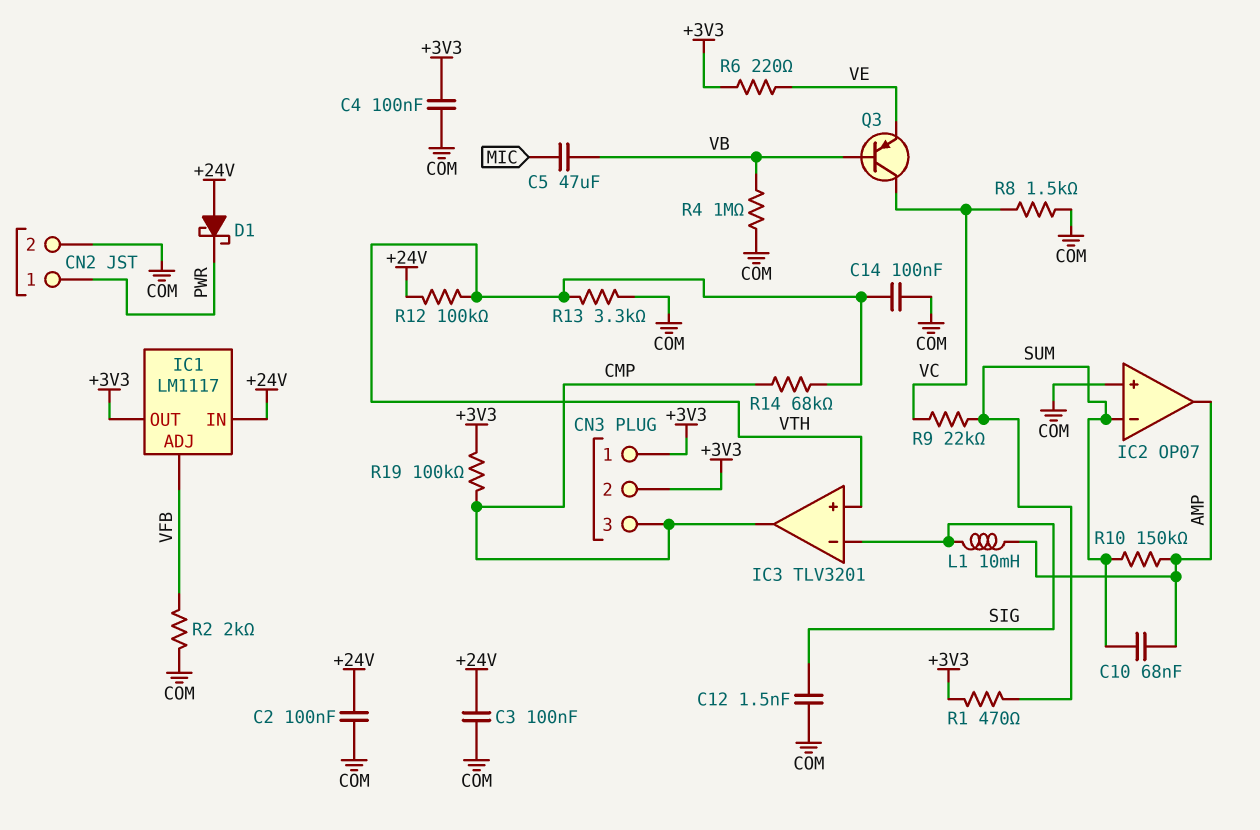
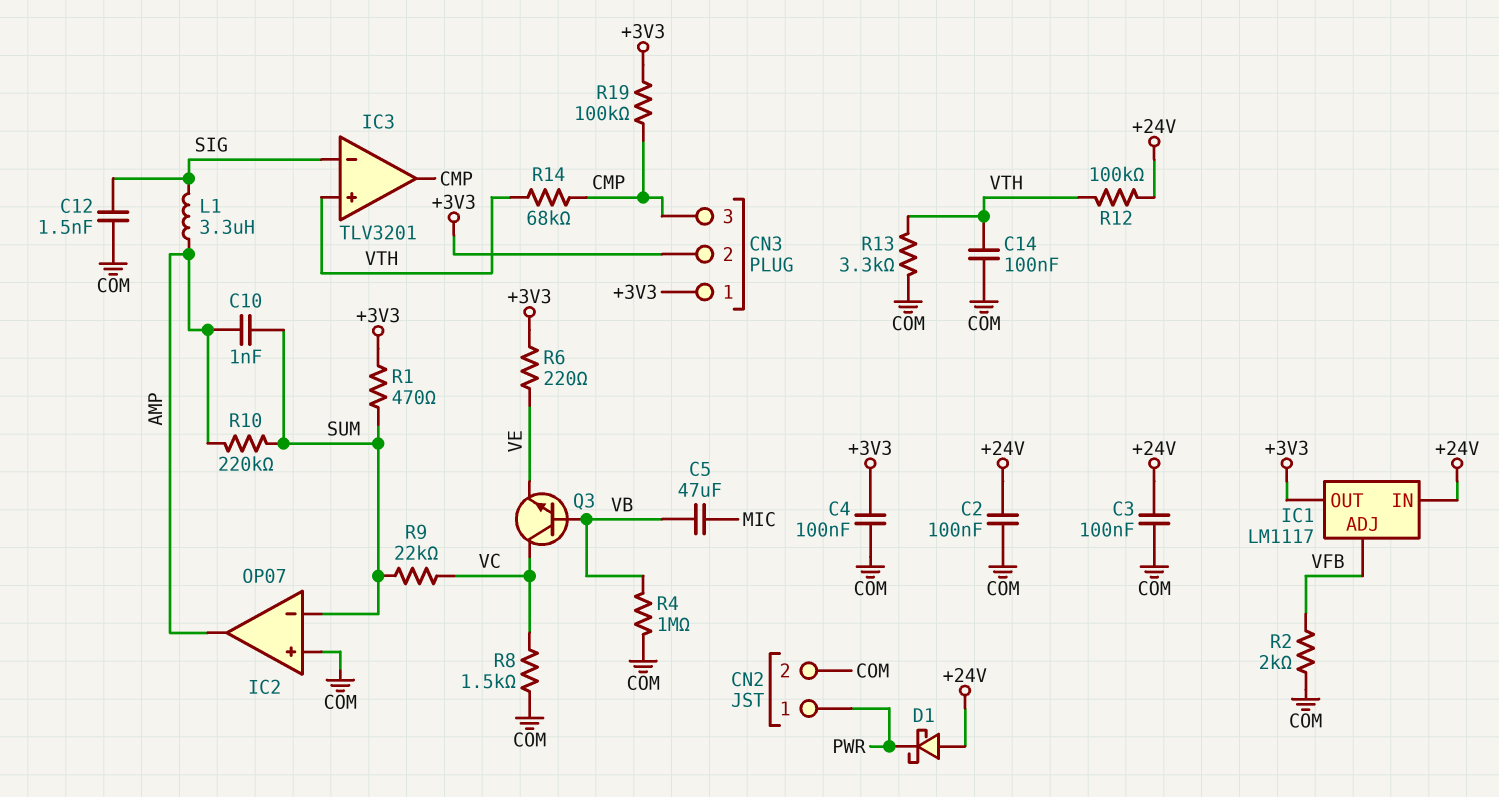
C10: 68nF (AMP, SUM) -> 1nF (AMP, SUM)
L1: 10mH (AMP, SIG) -> 3.3uH (AMP, SIG)
Q3: PNP (B VB, C VC, E VE) -> NPN (B VB, C VC, E VE)
R10: 150k (AMP, SUM) -> 220k (AMP, SUM)

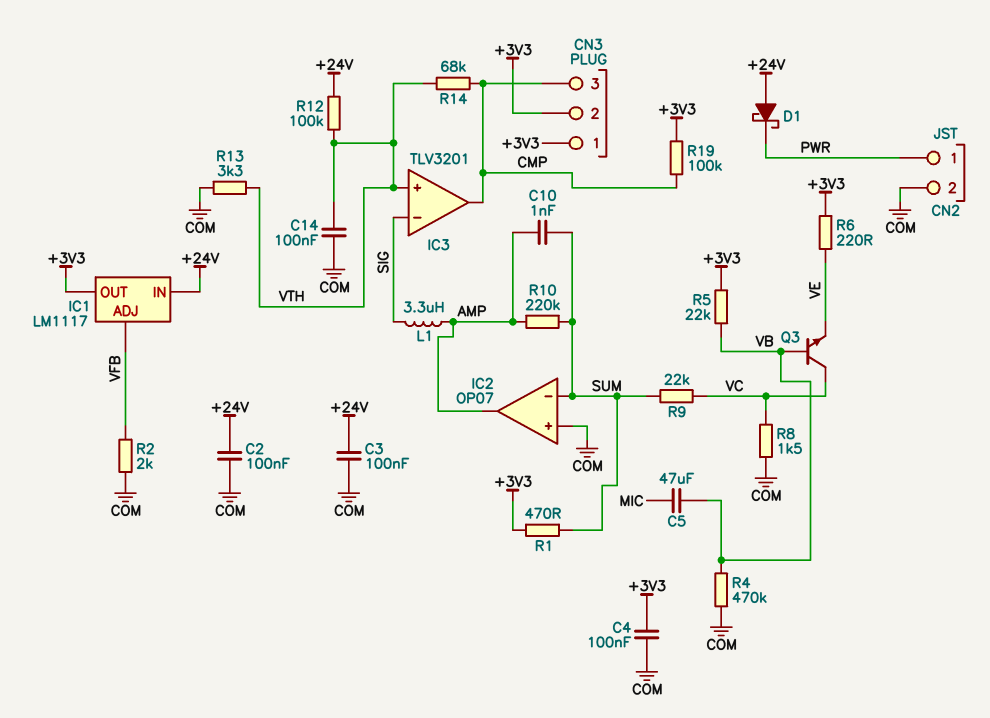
C12: 1.5nF (COM, SIG) -> none
R4: 1M (COM, VB) -> 470k (COM, VB)
R5: none -> 22k (+3V3, VB)

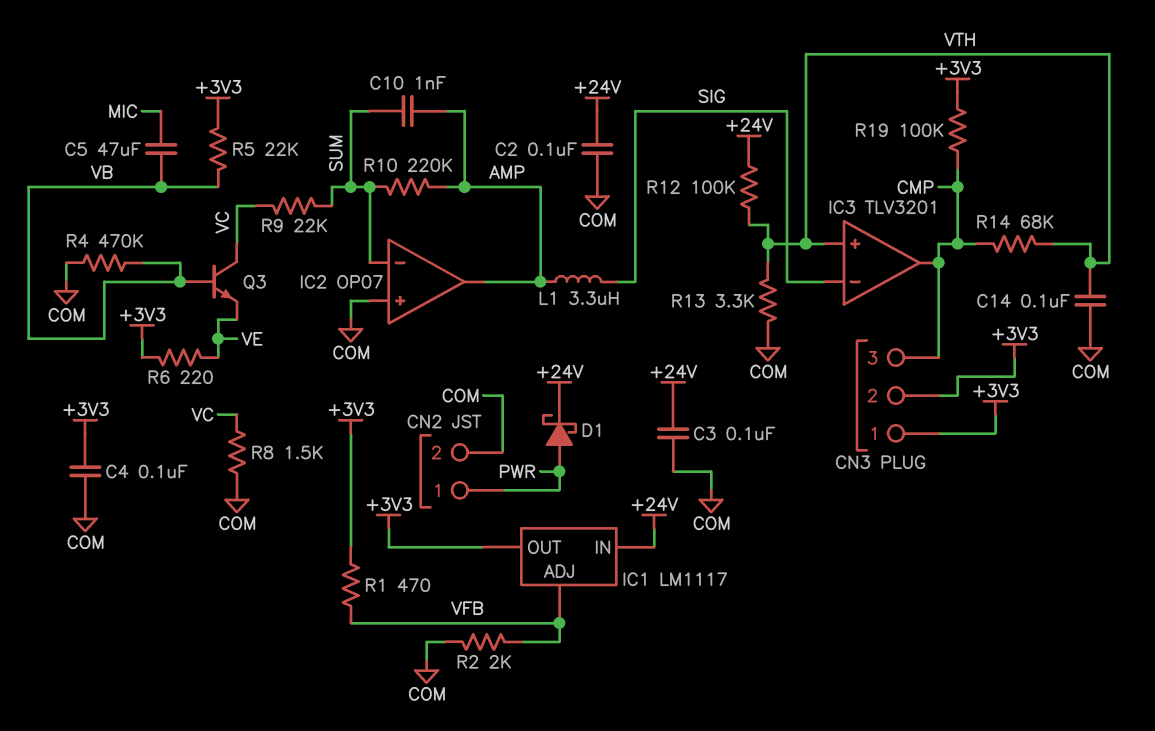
D1: schottky (A +24V, K PWR) -> schottky (A PWR, K +24V)
R1: 470 (+3V3, SUM) -> 470 (+3V3, VFB)

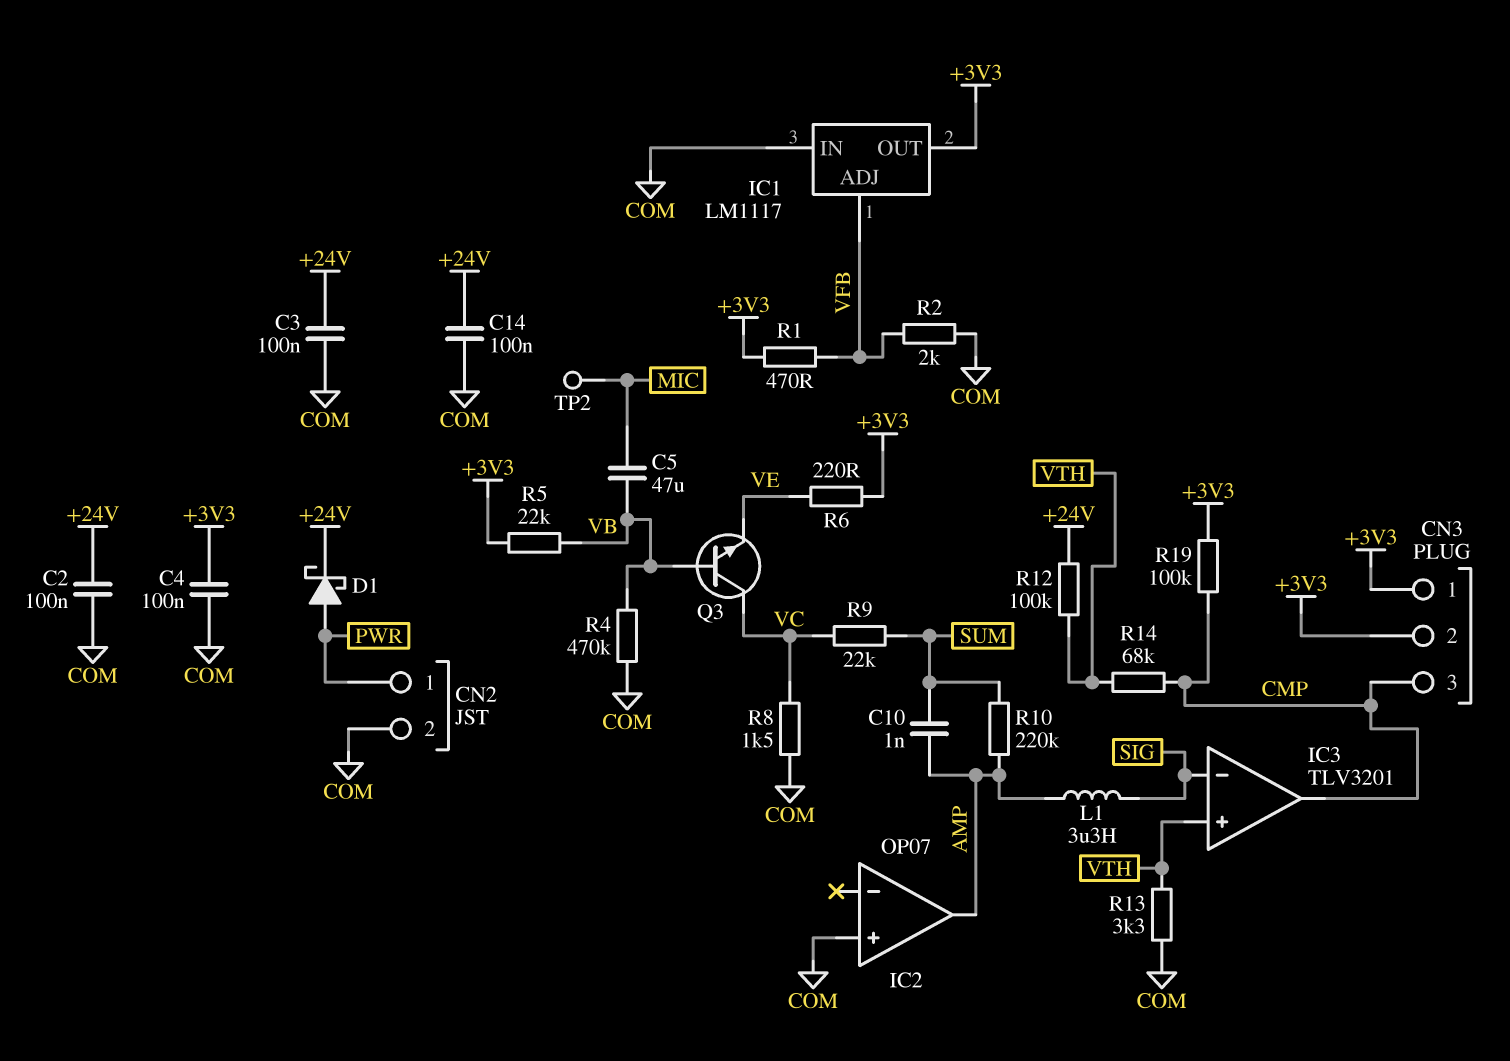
C14: 100nF (COM, VTH) -> 100nF (+24V, COM)
IC1 pin IN: +24V -> COM
IC2 pin in-: SUM -> none
TP2: none -> test point (MIC)

